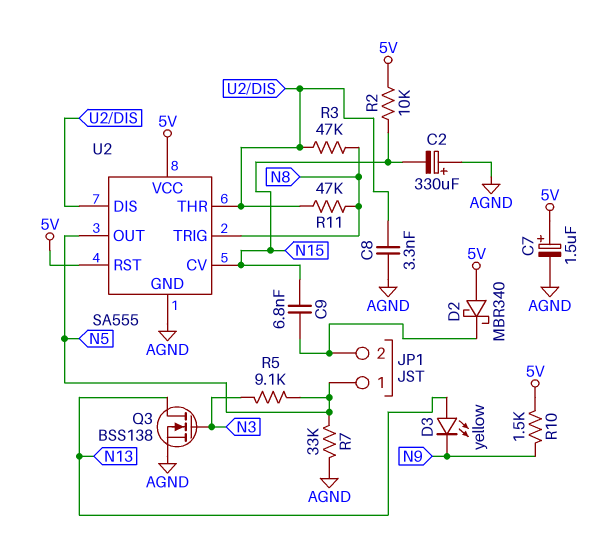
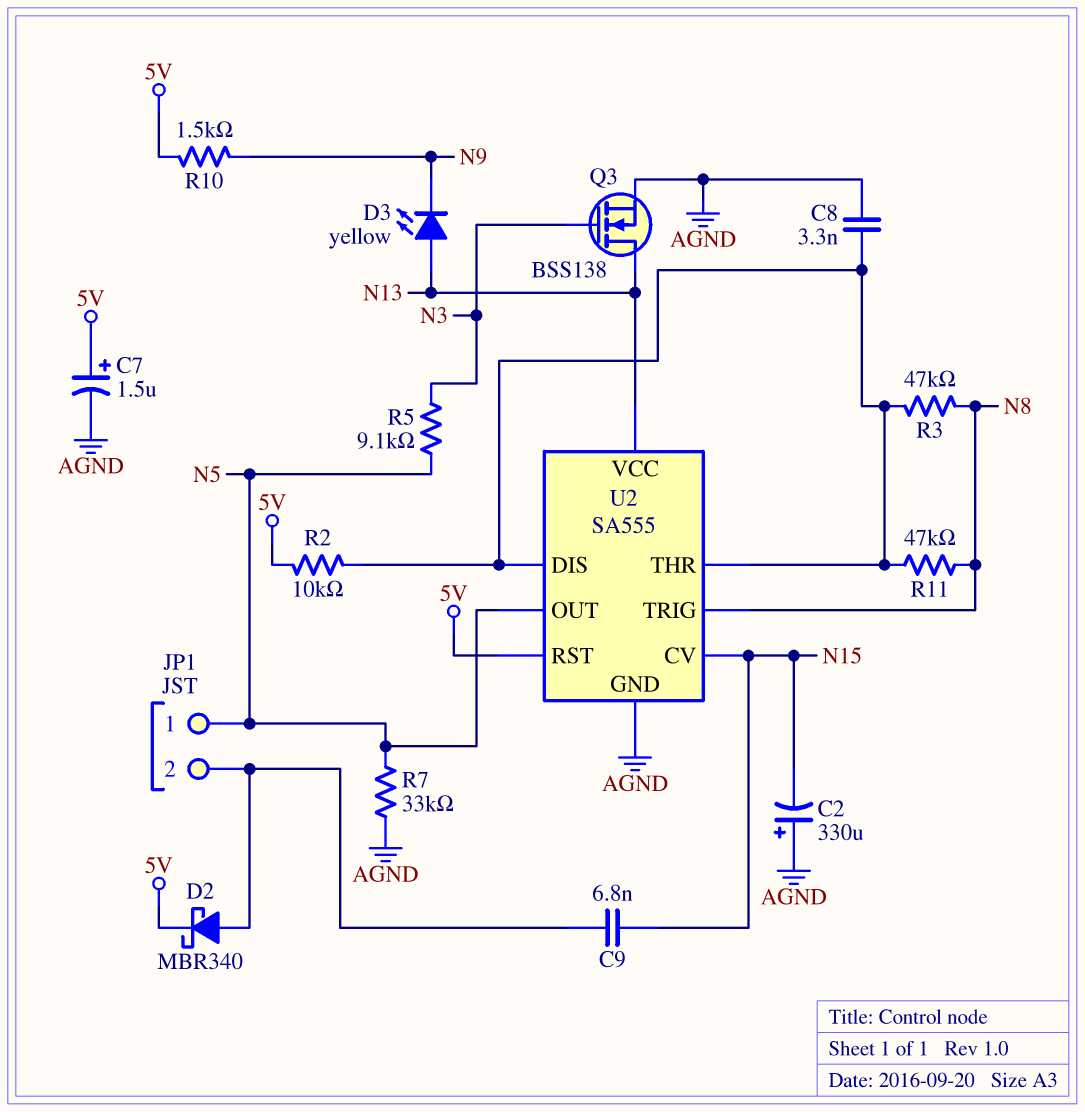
D2: schottky MBR340 (A 5V, K JP1/2) -> schottky MBR340 (A JP1/2, K 5V)
R2: 10k (5V, N15) -> 10k (5V, U2/DIS)
U2 pin VCC: 5V -> N13

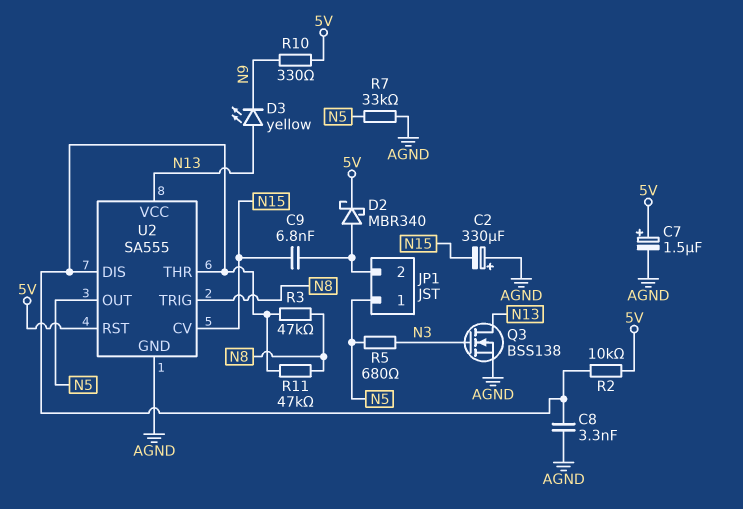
R5: 9.1k (N3, N5) -> 680 (N3, N5)
R10: 1.5k (5V, N9) -> 330 (5V, N9)

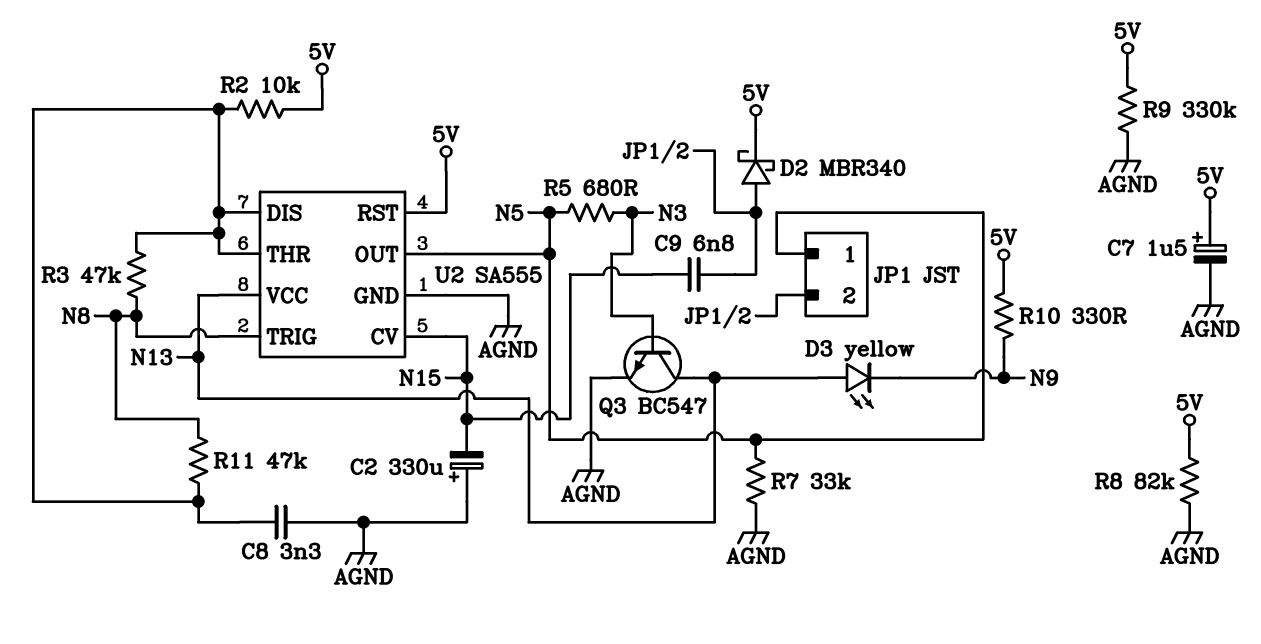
Q3: NMOS BSS138 (G N3, D N13, S AGND) -> NPN BC547 (B N3, C N13, E AGND)
R8: none -> 82k (5V, AGND)
R9: none -> 330k (5V, AGND)

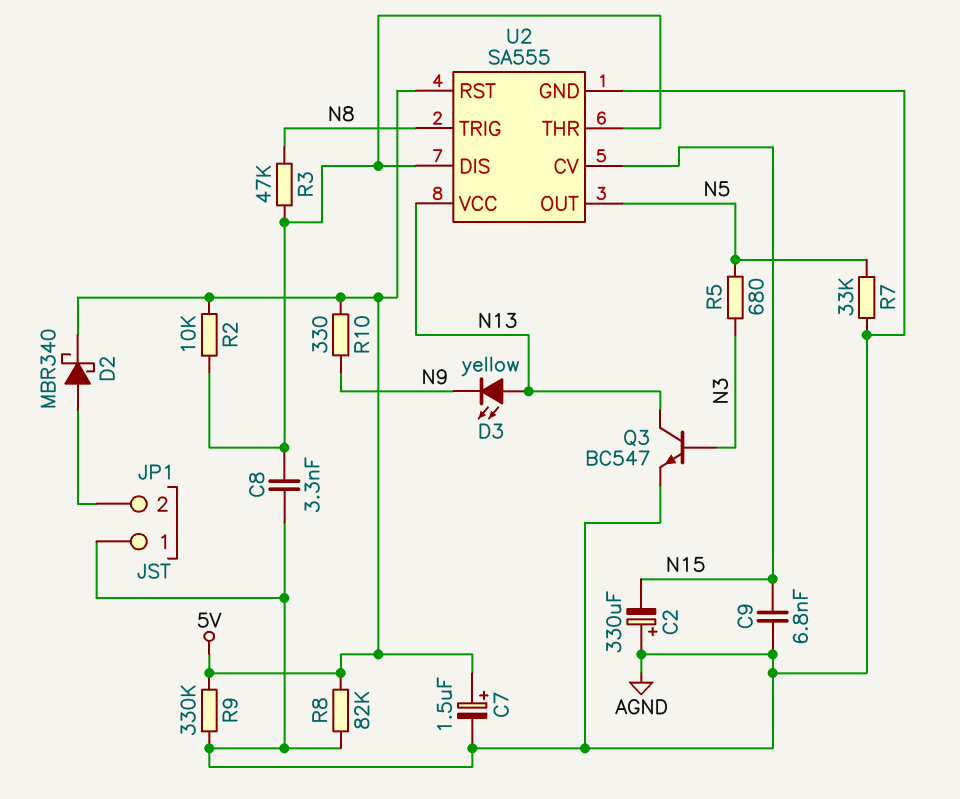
C9: 6.8nF (JP1/2, N15) -> 6.8nF (AGND, N15)
JP1 pin 1: N5 -> AGND
R11: 47k (N8, U2/DIS) -> none

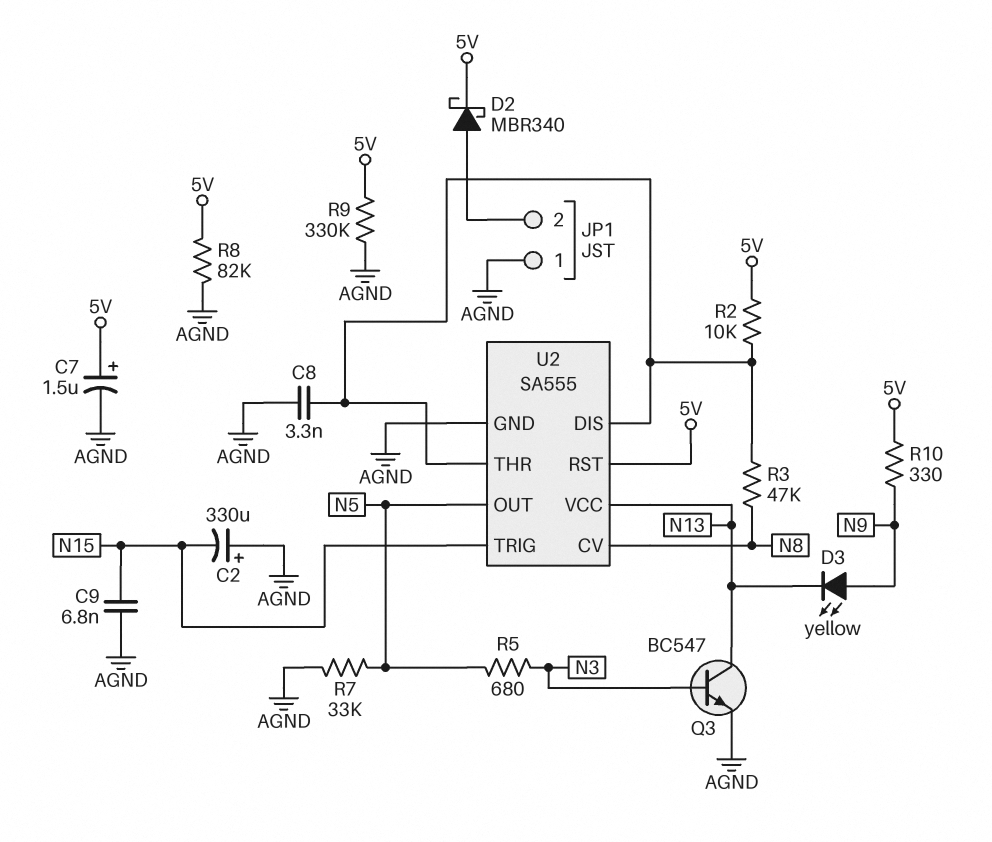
D3: LED yellow (A N13, K N9) -> LED yellow (A N9, K N13)
U2 pin CV: N15 -> N8
U2 pin TRIG: N8 -> N15

